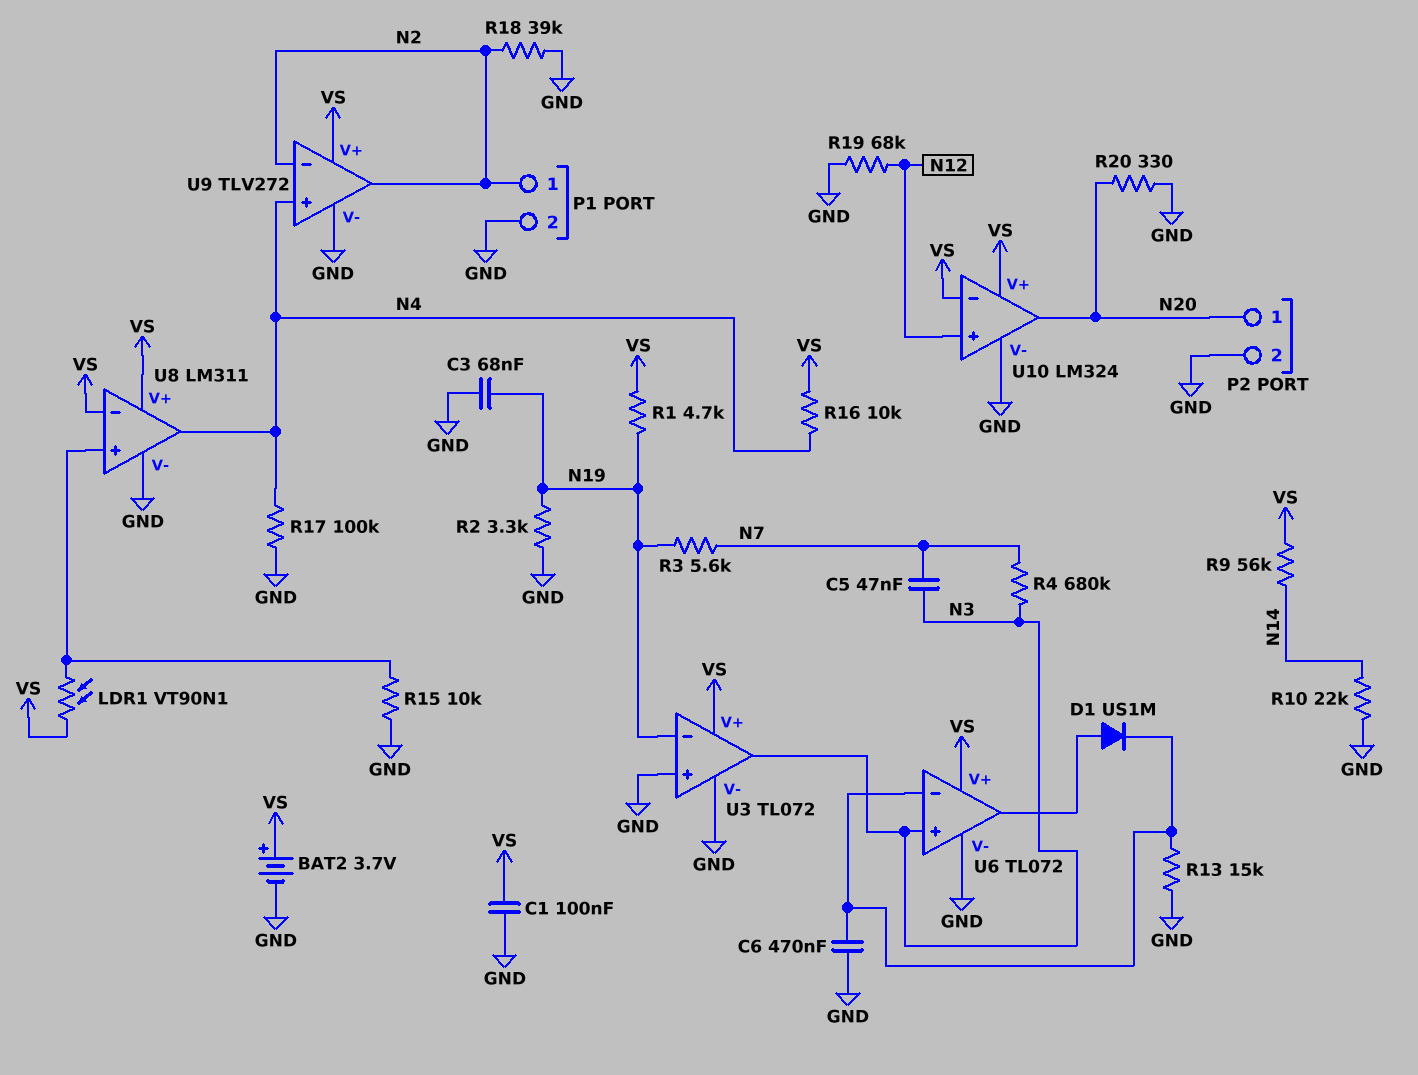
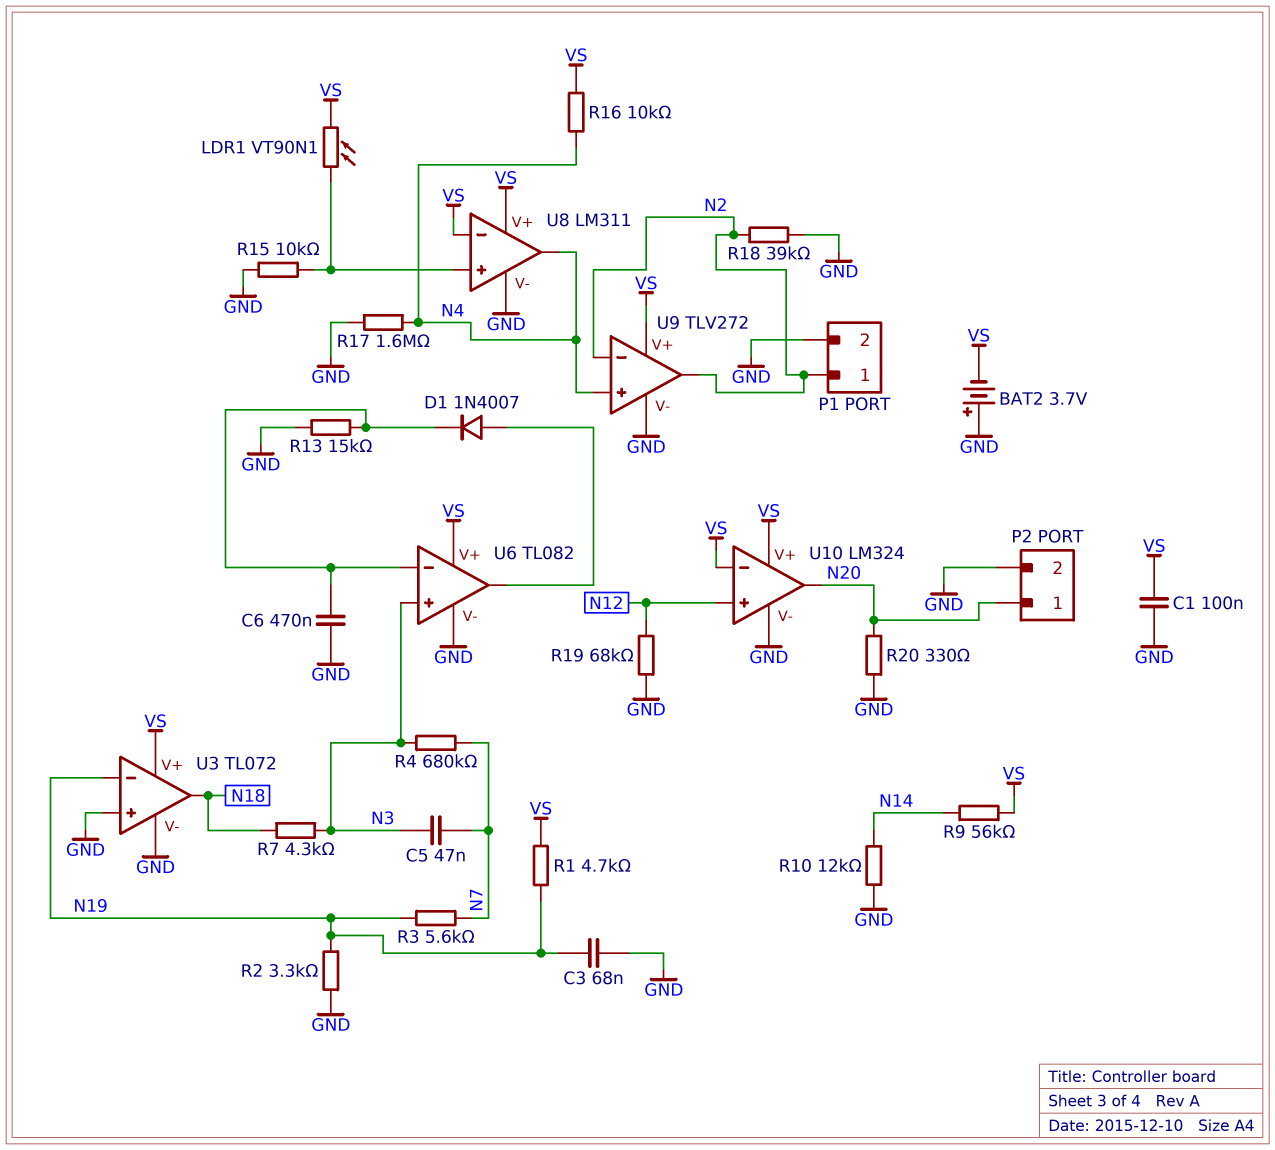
BAT2: 3.7V (plus VS, minus GND) -> 3.7V (plus GND, minus VS)
D1: diode US1M (A U6/out, K U6/in-) -> diode 1N4007 (A U6/out, K U6/in-)
R7: none -> 4.3k (N3, N18)
R10: 22k (GND, N14) -> 12k (GND, N14)
R17: 100k (GND, N4) -> 1.6M (GND, N4)
U3 pin out: N3 -> N18
U6: TL072 -> TL082

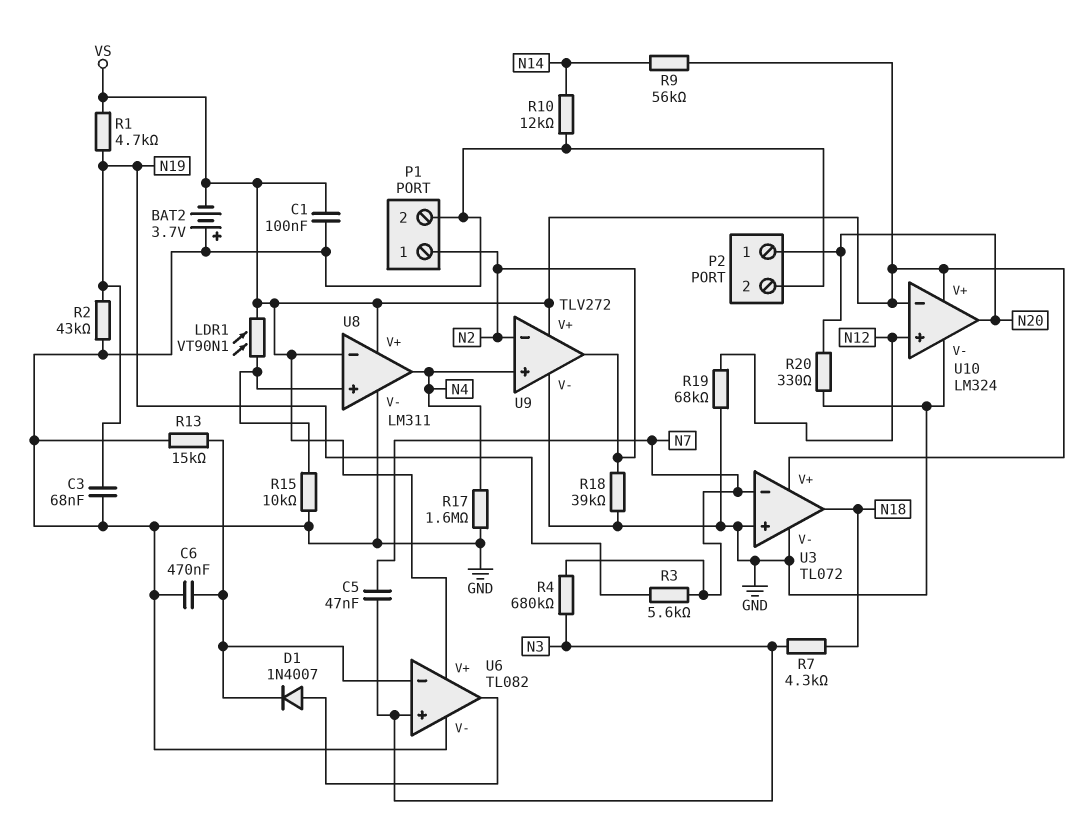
R2: 3.3k (GND, N19) -> 43k (GND, N19)
R16: 10k (N4, VS) -> none
U3 pin in-: N19 -> N7

